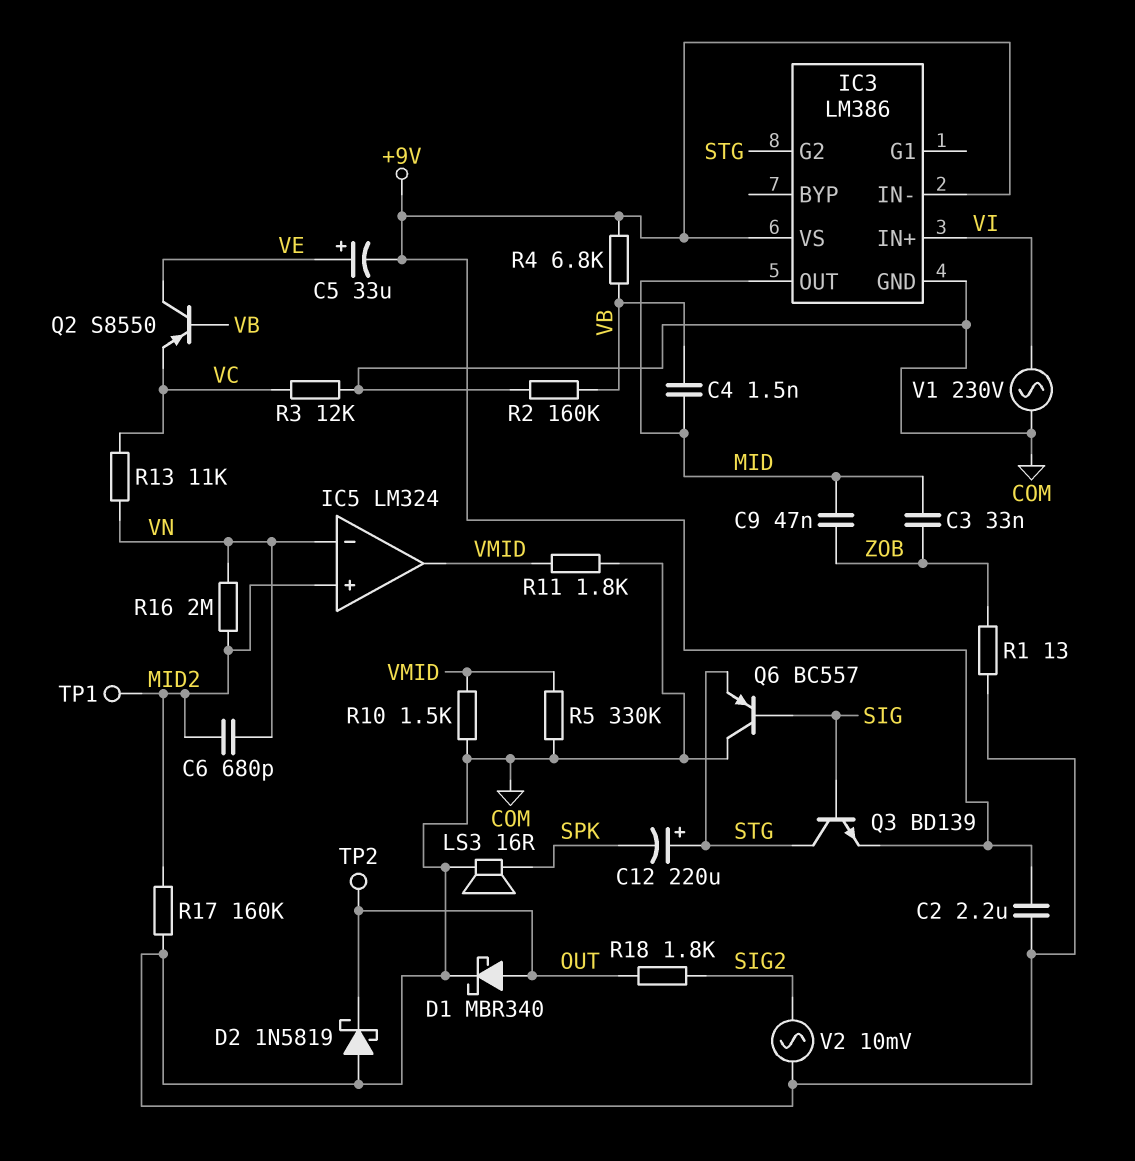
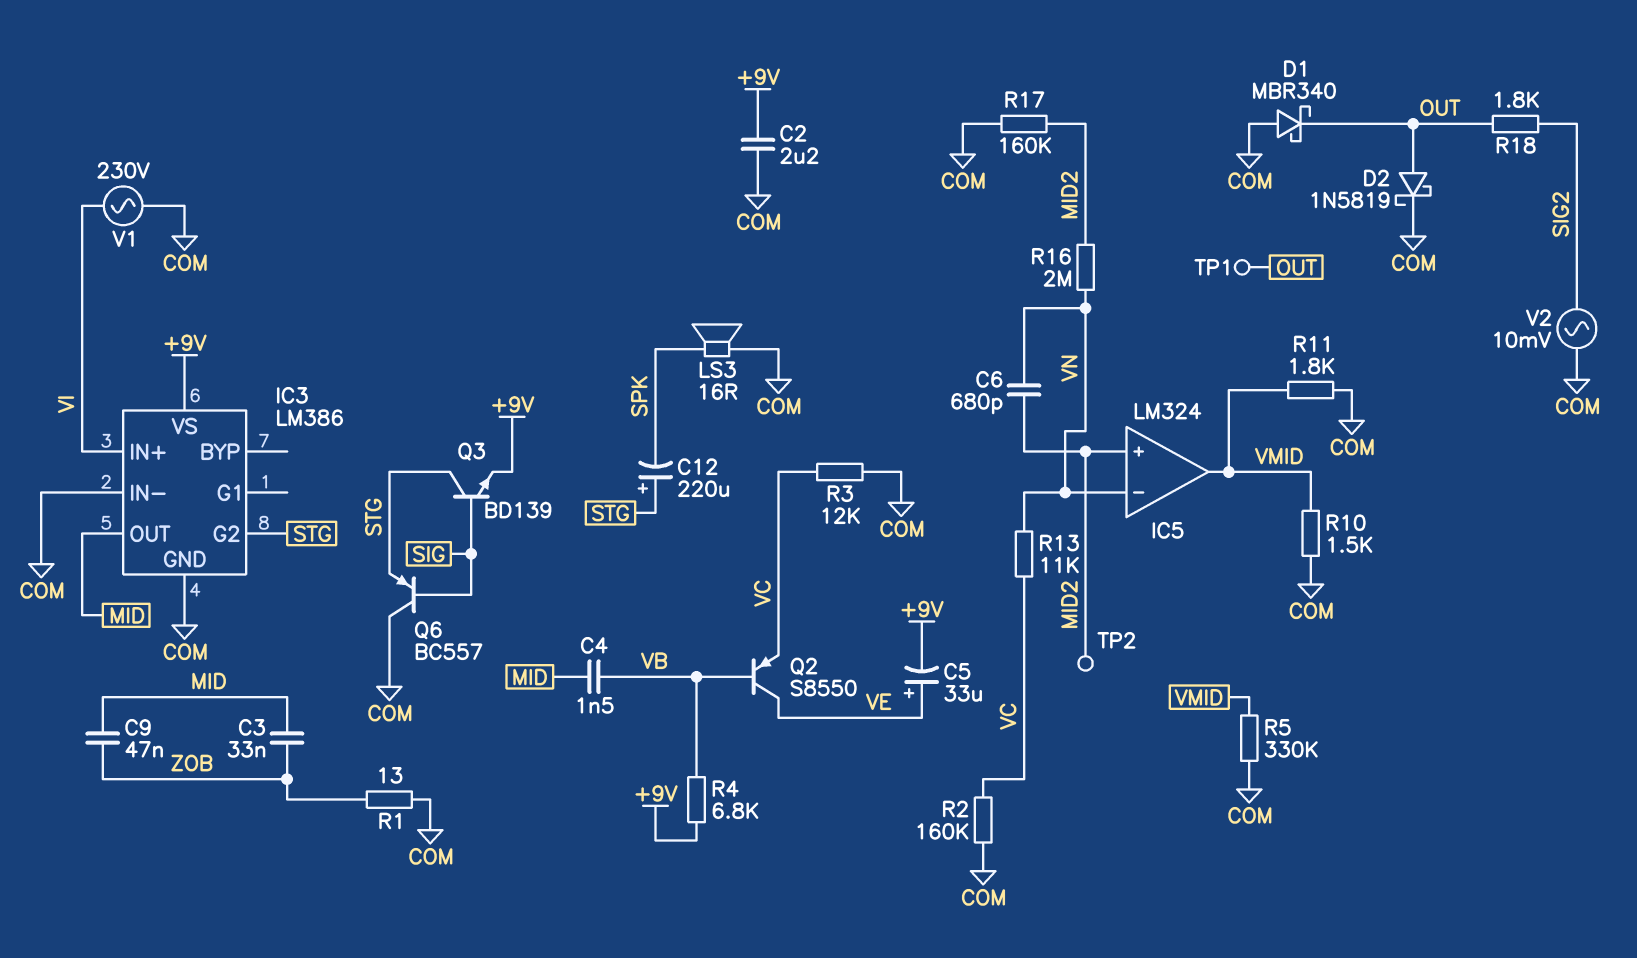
D1: schottky MBR340 (A OUT, K COM) -> schottky MBR340 (A COM, K OUT)
D2: schottky 1N5819 (A COM, K OUT) -> schottky 1N5819 (A OUT, K COM)
IC3 pin IN-: +9V -> COM
R2: 160k (COM, VB) -> 160k (COM, VC)
TP1: test point (MID2) -> test point (OUT)
TP2: test point (OUT) -> test point (MID2)

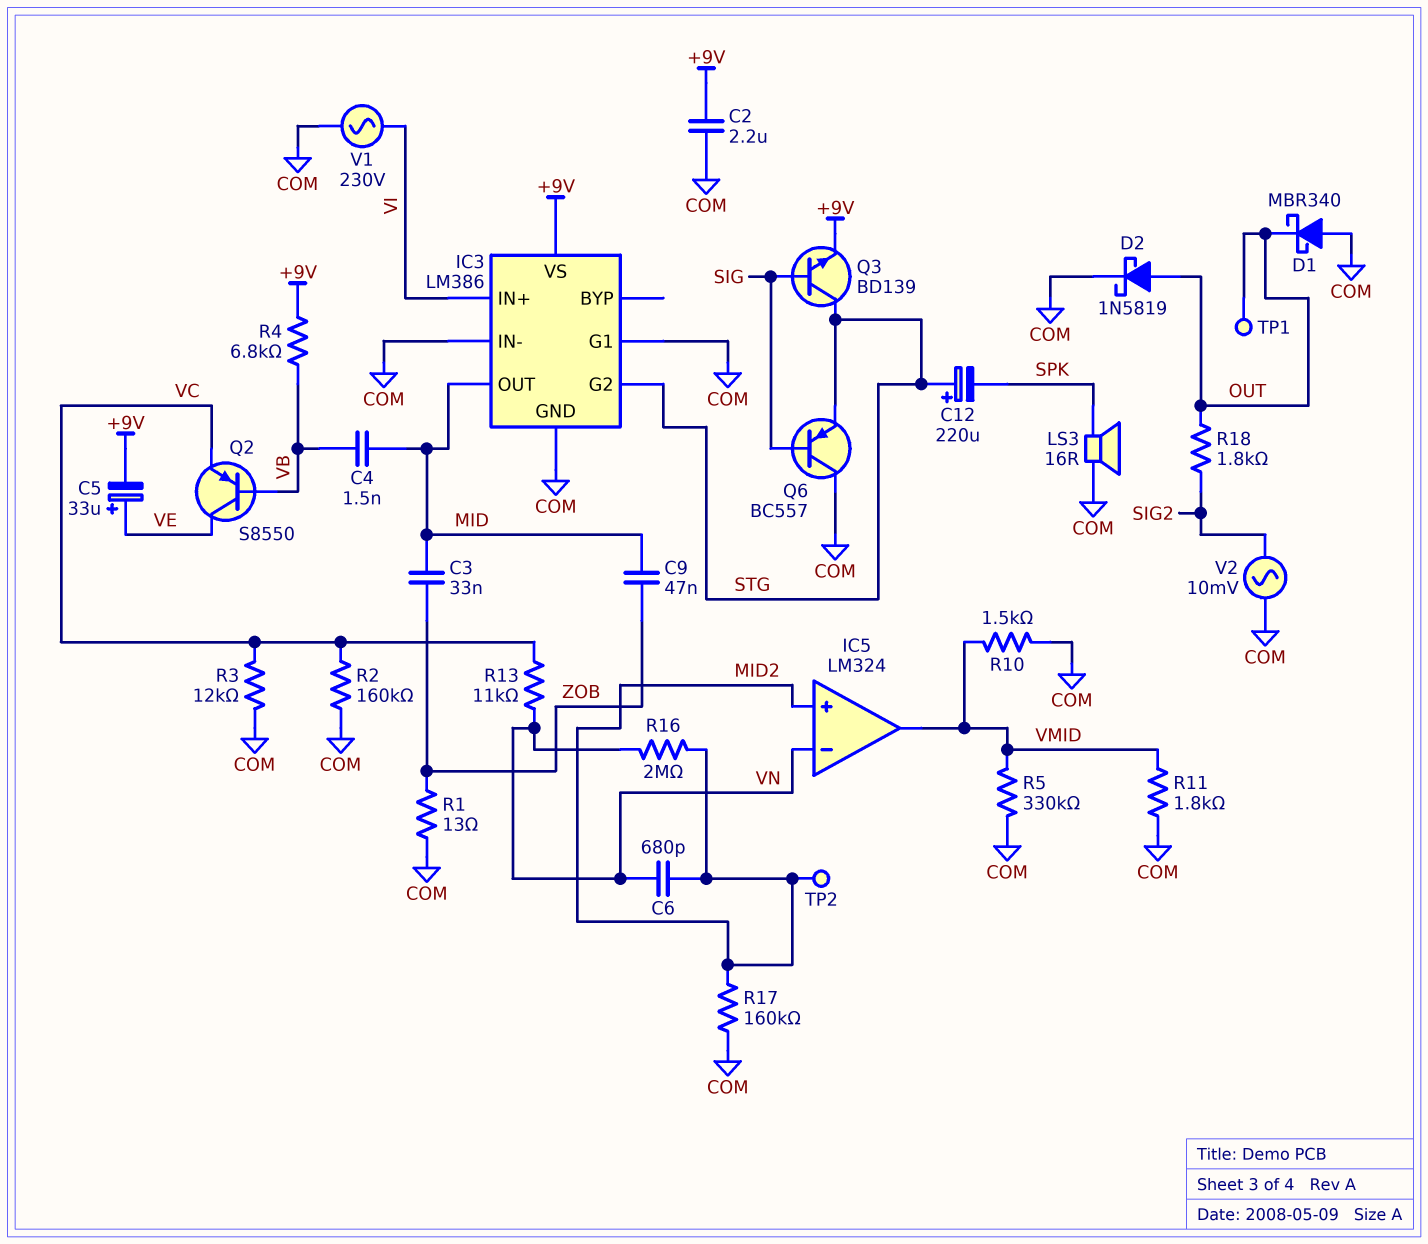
IC3 pin G1: none -> COM

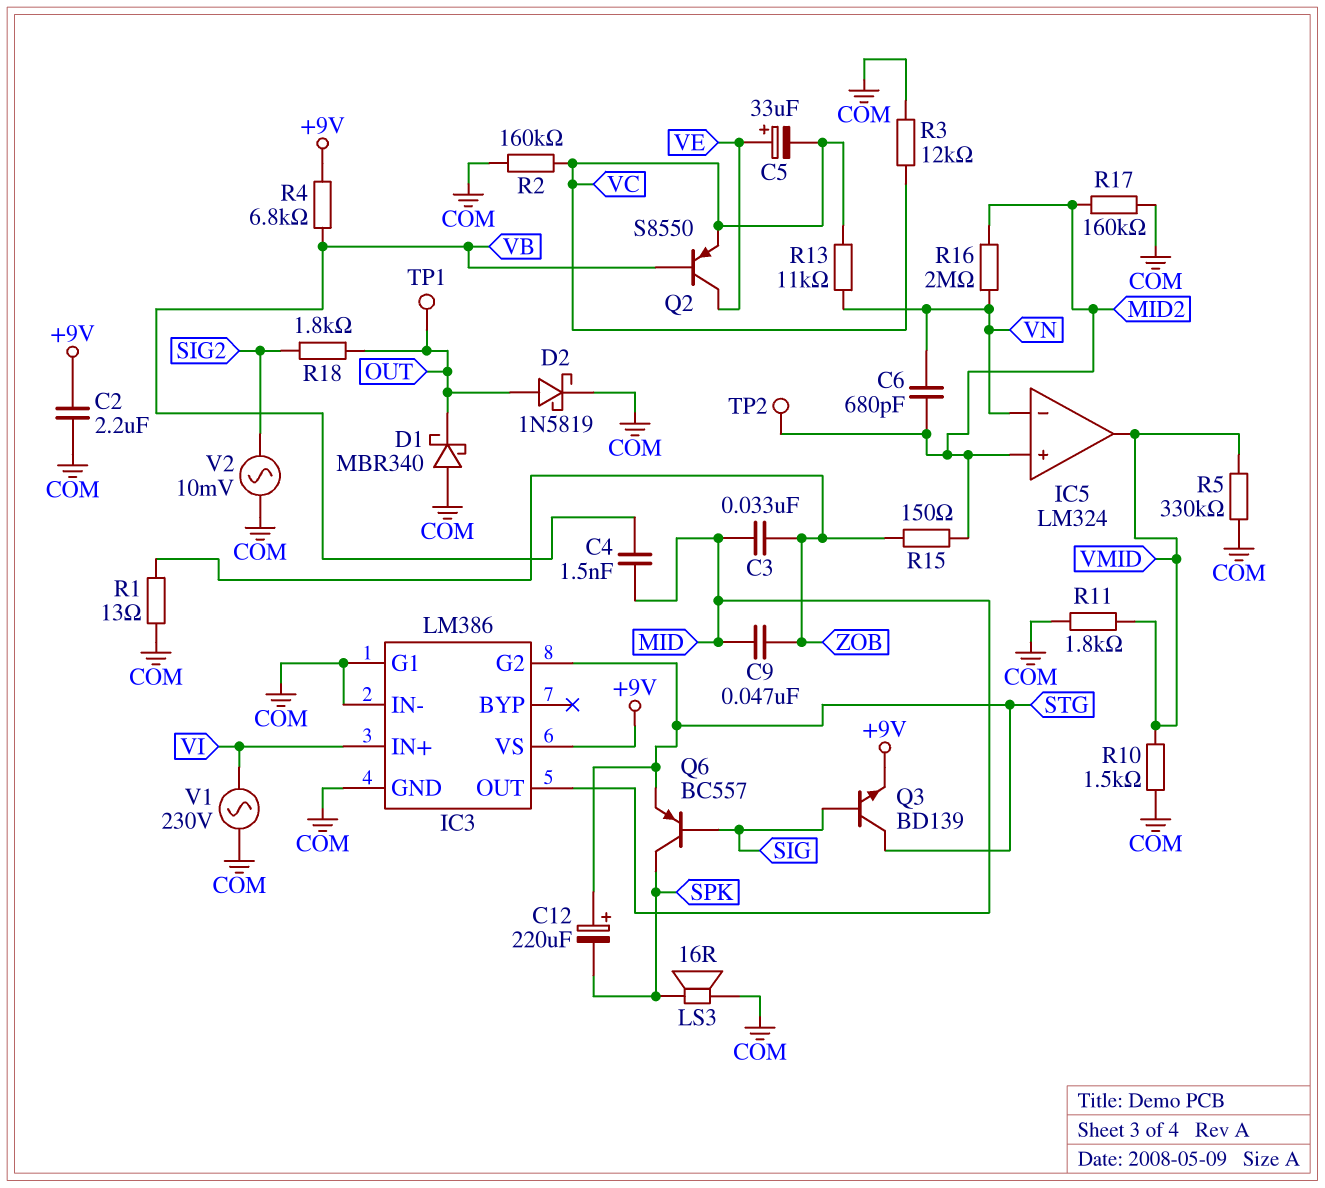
C5: 33uF (plus VE, minus +9V) -> 33uF (plus VE, minus VC)
Q6: PNP BC557 (B SIG, C COM, E STG) -> PNP BC557 (B SIG, C SPK, E STG)
R15: none -> 150 (MID2, ZOB)

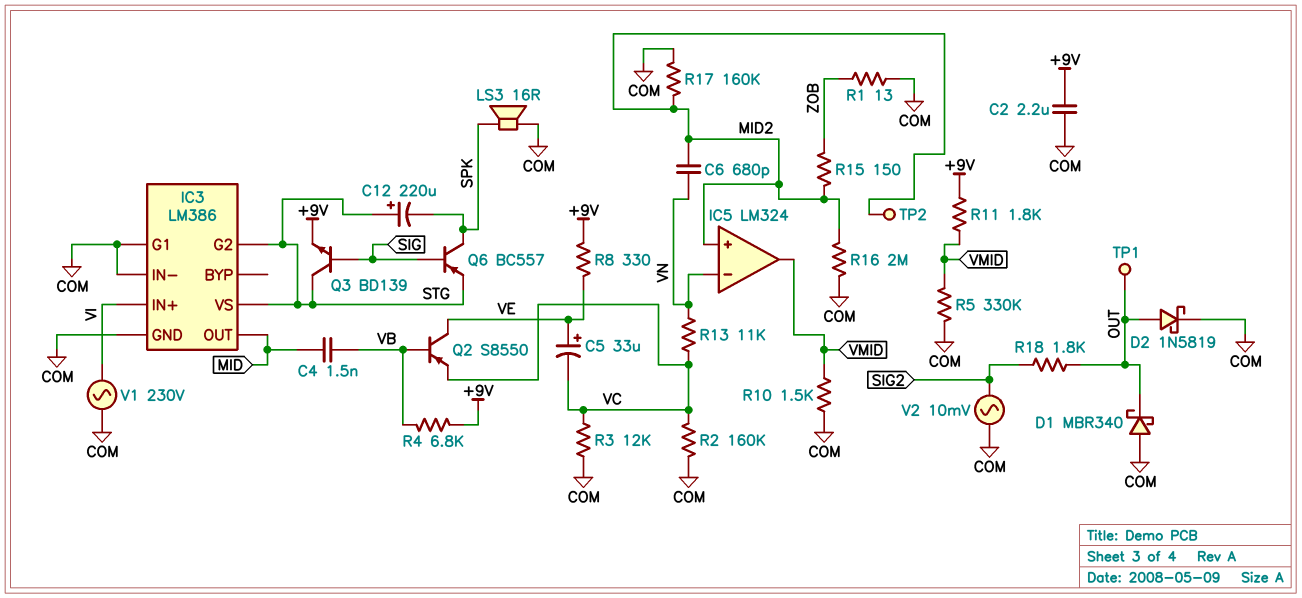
C3: 33nF (MID, ZOB) -> none
C9: 47nF (MID, ZOB) -> none
IC3 pin VS: +9V -> STG
R8: none -> 330 (+9V, VE)
R11: 1.8k (COM, VMID) -> 1.8k (+9V, VMID)
R16: 2M (MID2, VN) -> 2M (COM, MID2)

